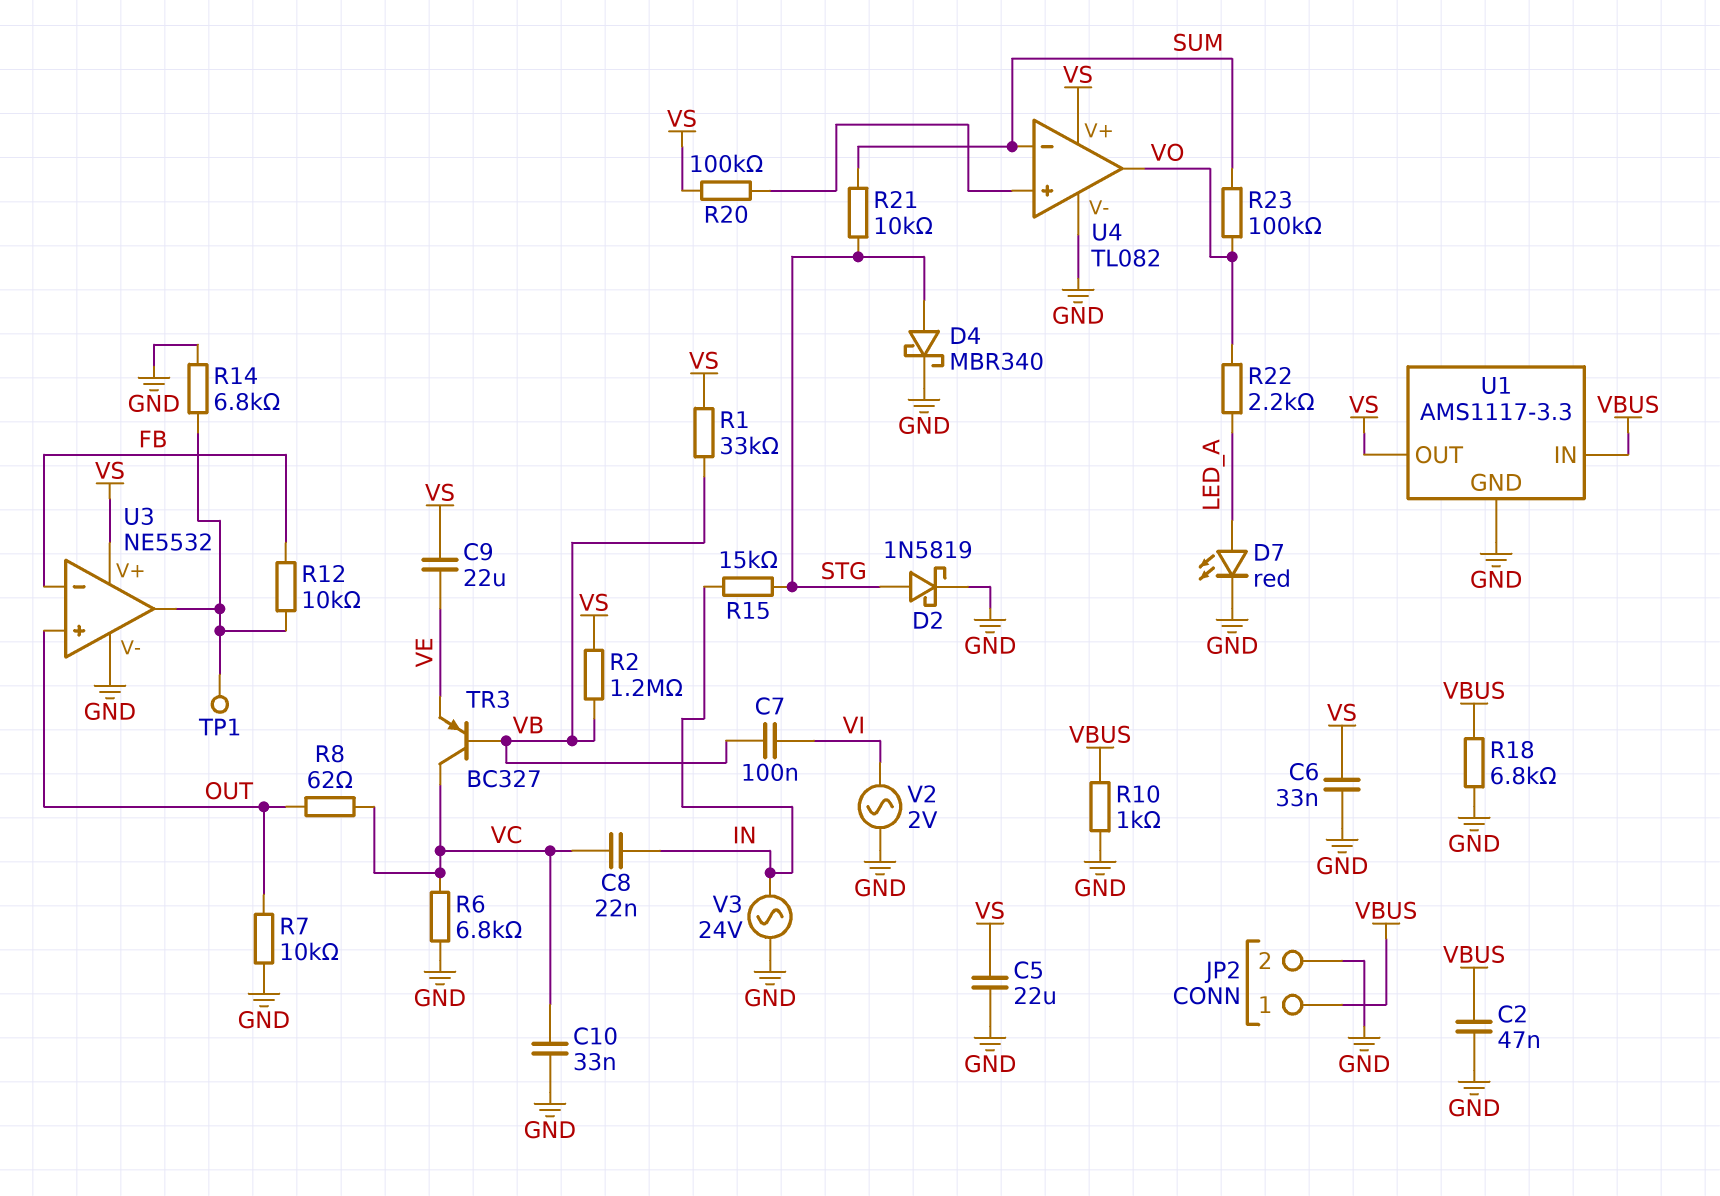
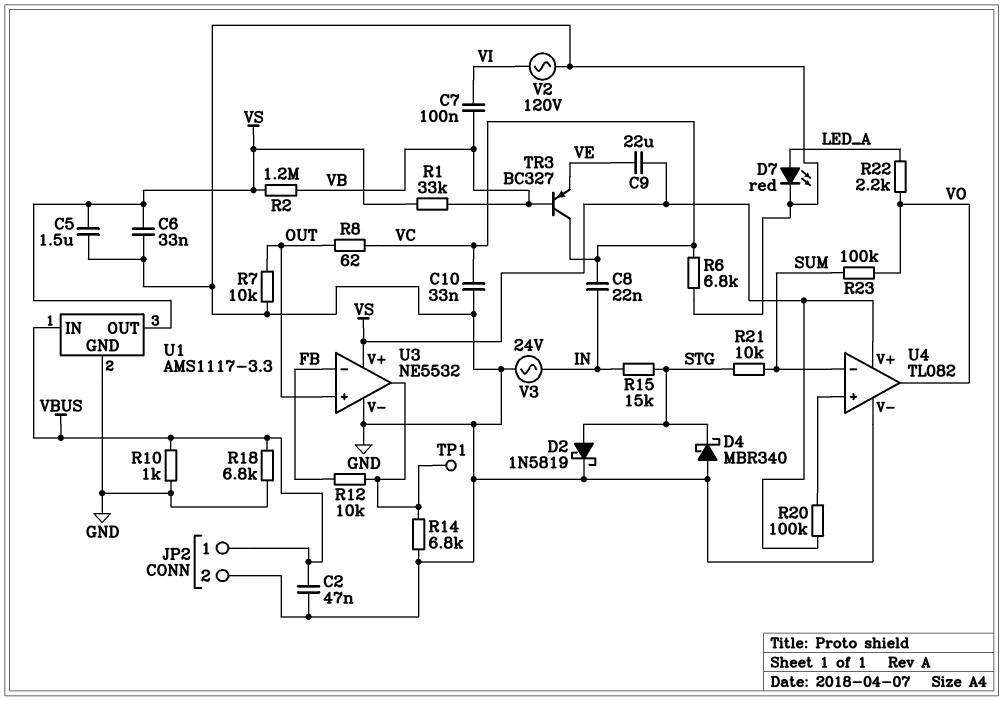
C5: 22uF (GND, VS) -> 1.5uF (GND, VS)
D4: schottky MBR340 (A STG, K GND) -> schottky MBR340 (A GND, K STG)
V2: AC 2V (GND, VI) -> AC 120V (GND, VI)

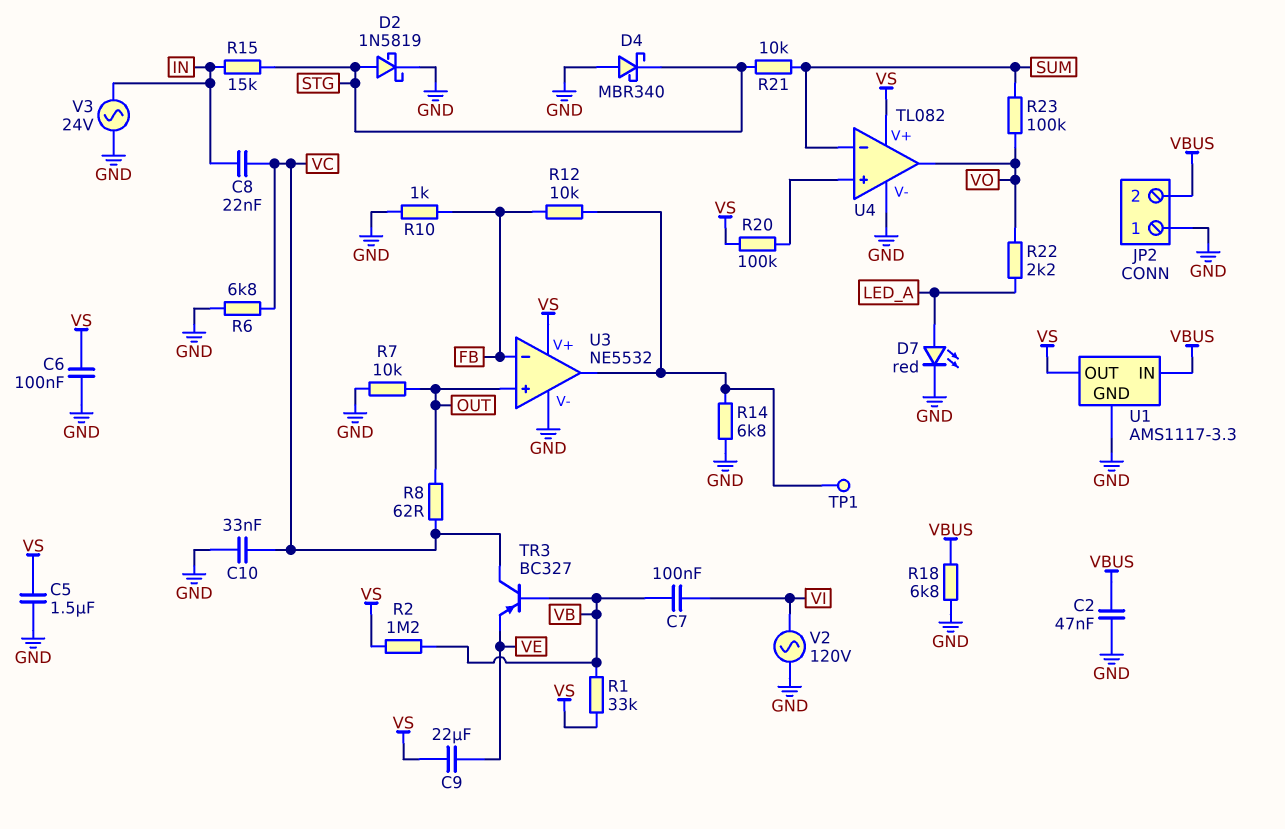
C6: 33nF (GND, VS) -> 100nF (GND, VS)
JP2 pin 1: VBUS -> GND
JP2 pin 2: GND -> VBUS
R10: 1k (GND, VBUS) -> 1k (FB, GND)

